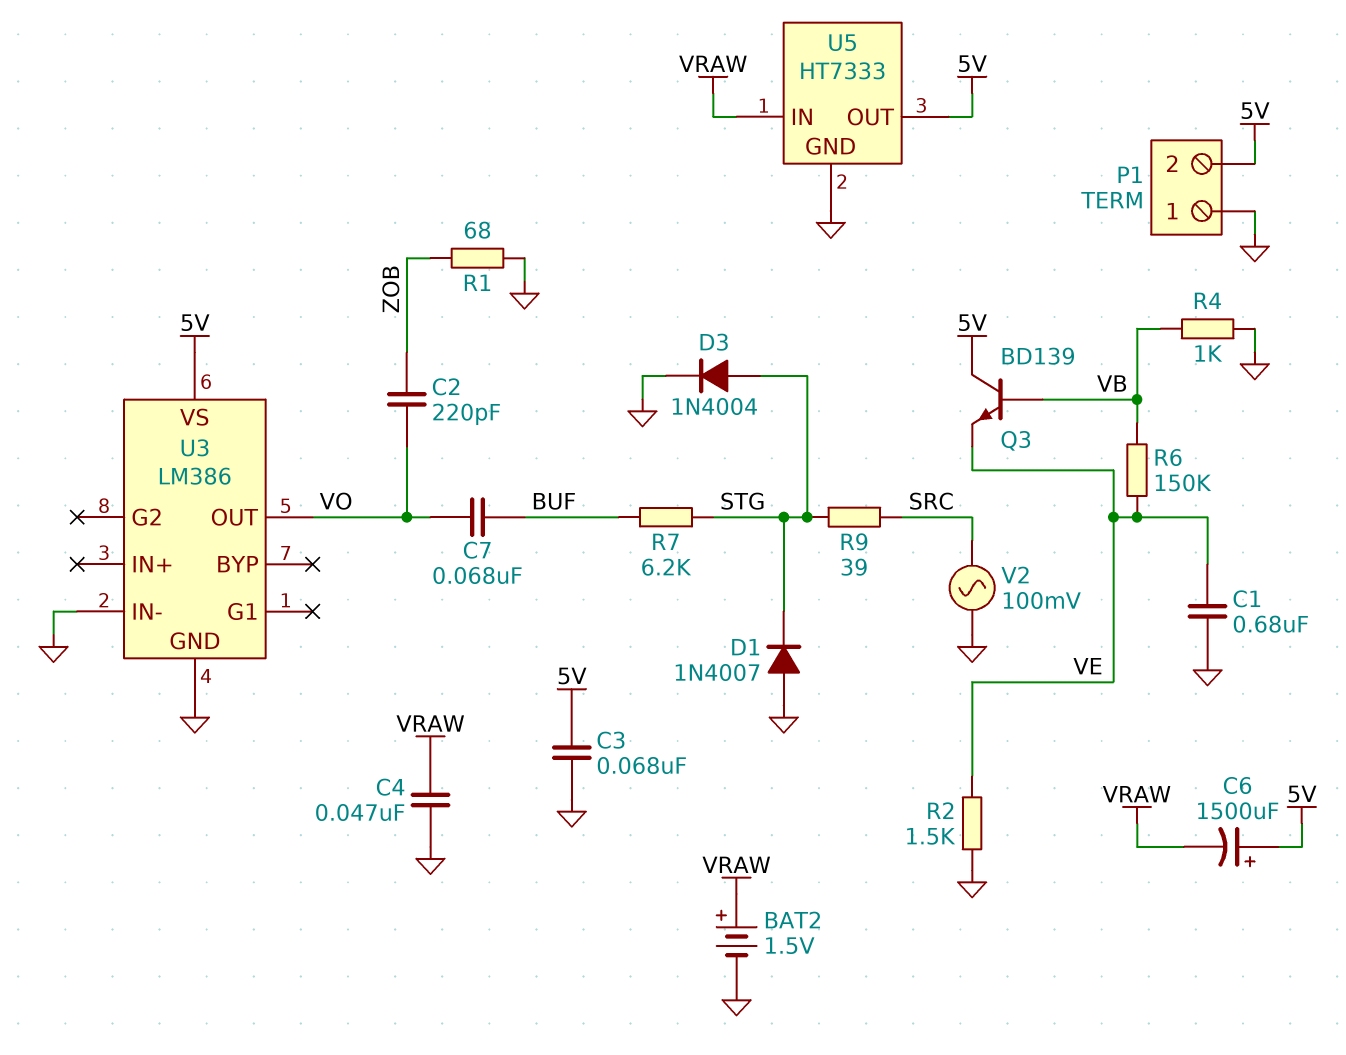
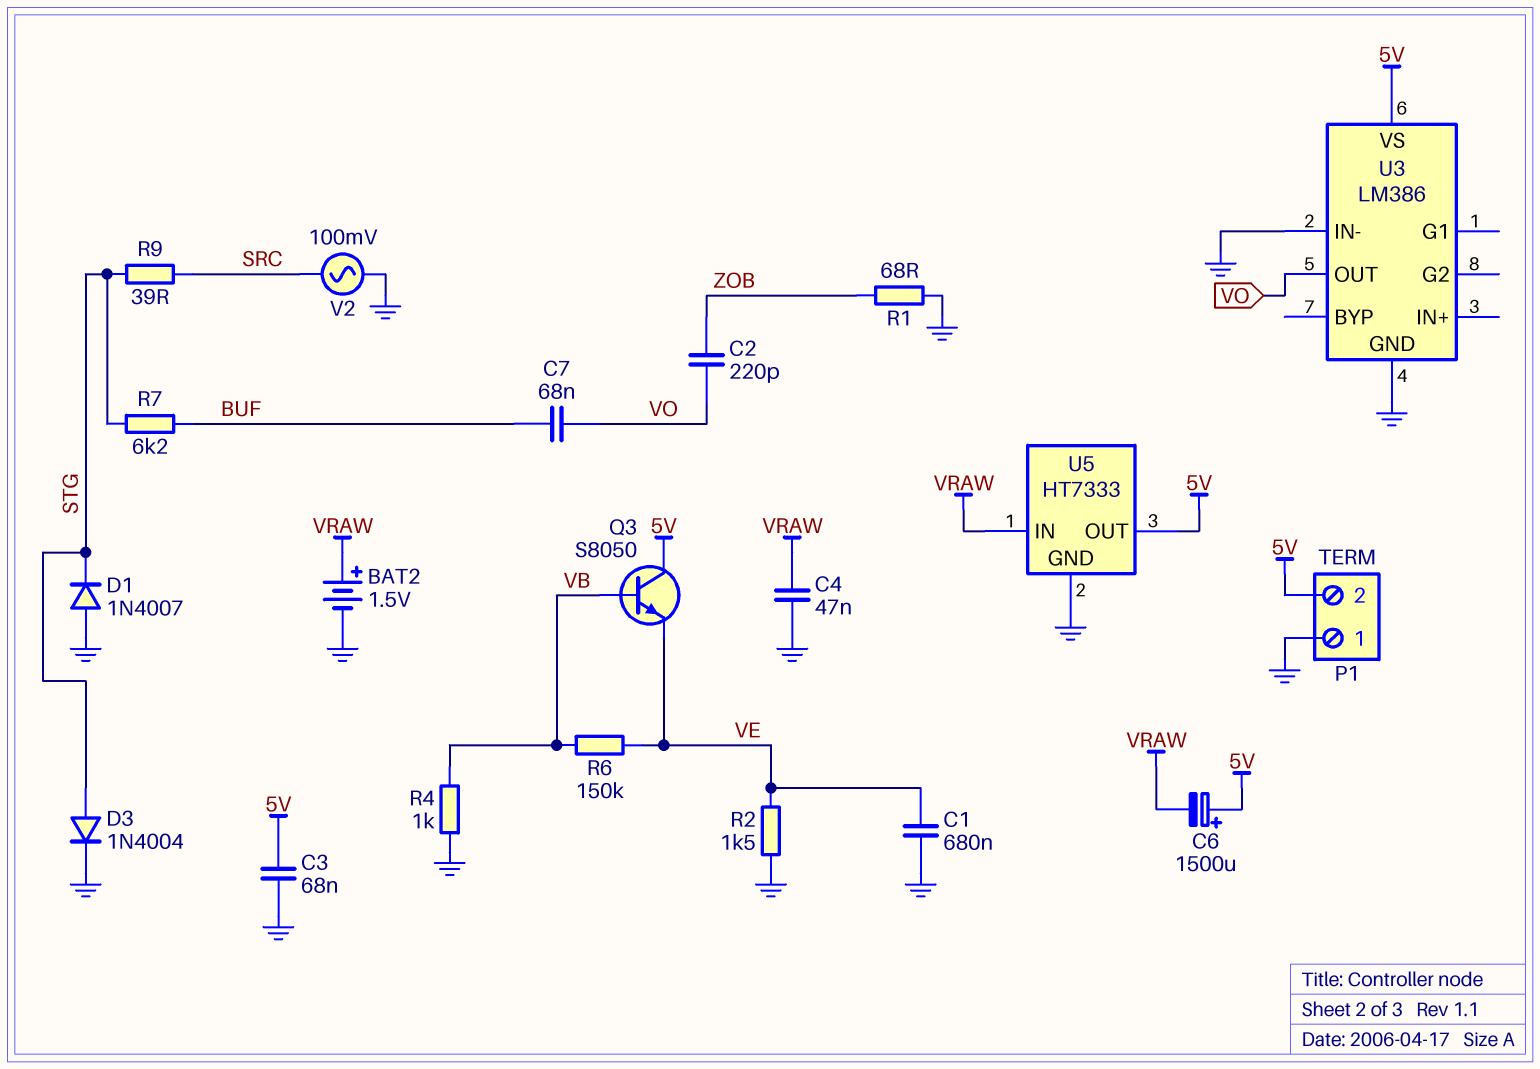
Q3: NPN BD139 (B VB, C 5V, E VE) -> NPN S8050 (B VB, C 5V, E VE)

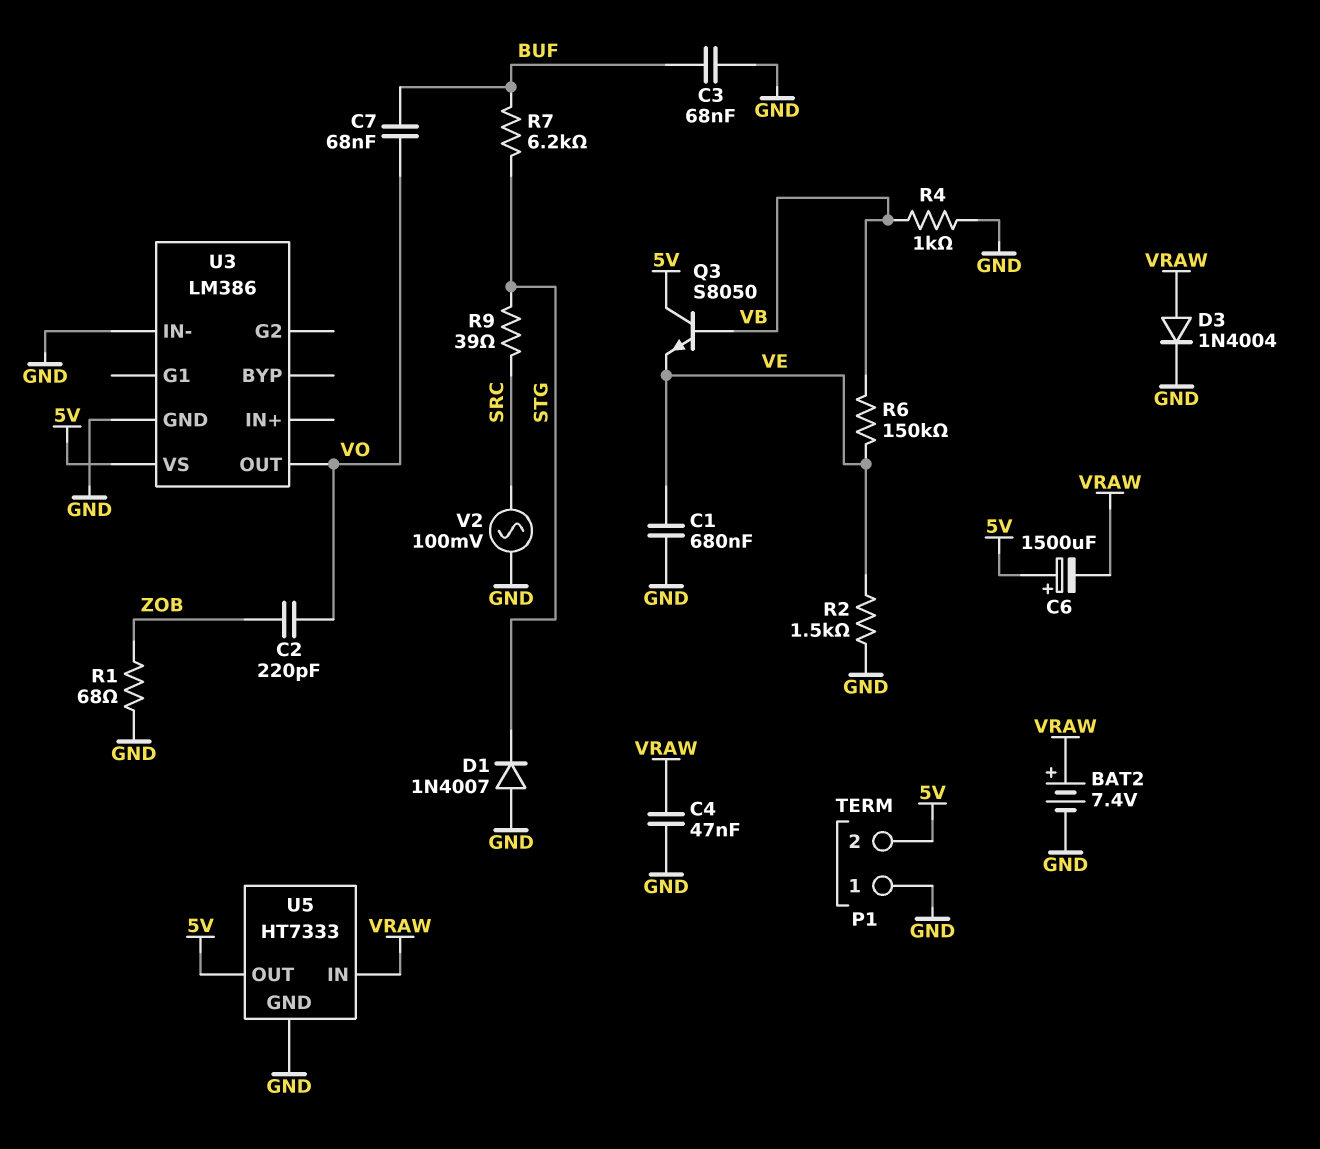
BAT2: 1.5V (plus VRAW, minus GND) -> 7.4V (plus VRAW, minus GND)
C3: 68nF (5V, GND) -> 68nF (BUF, GND)
D3: diode 1N4004 (A STG, K GND) -> diode 1N4004 (A VRAW, K GND)

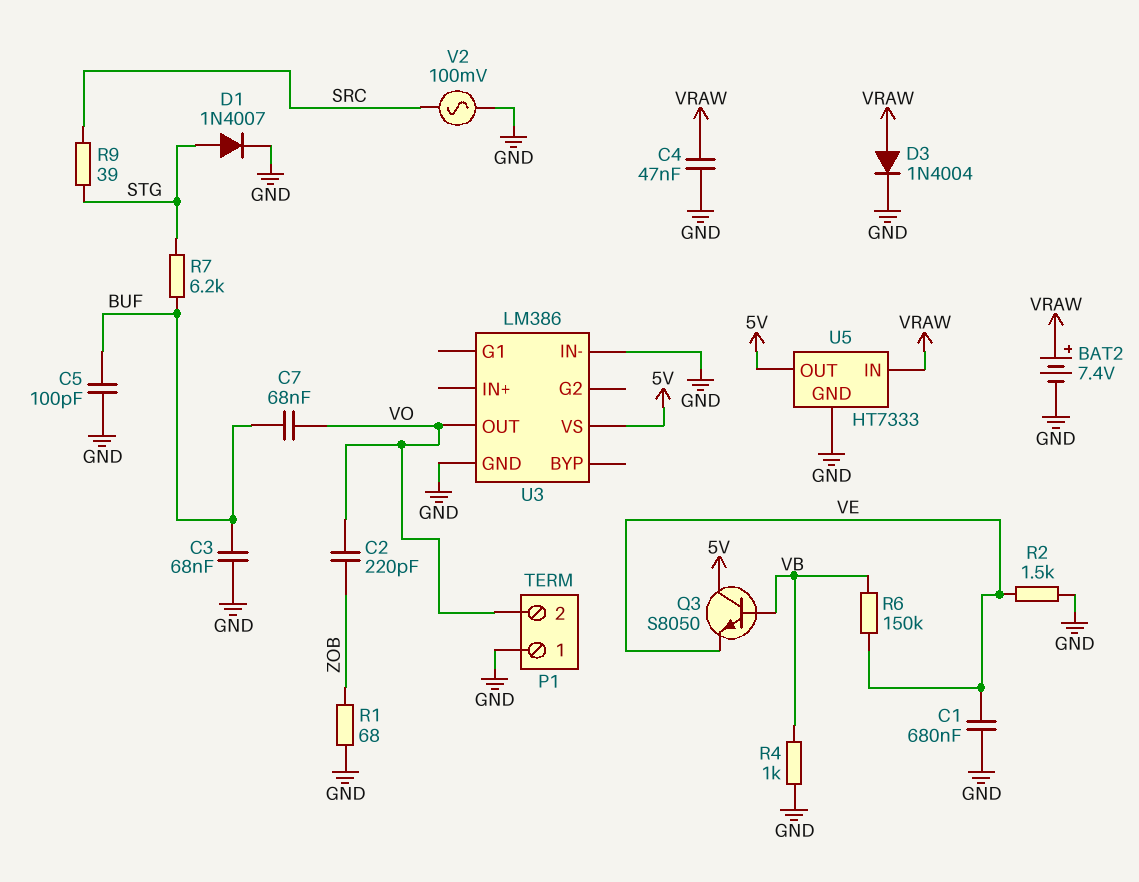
C5: none -> 100pF (BUF, GND)
C6: 1500uF (plus 5V, minus VRAW) -> none
D1: diode 1N4007 (A GND, K STG) -> diode 1N4007 (A STG, K GND)
P1 pin 2: 5V -> VO

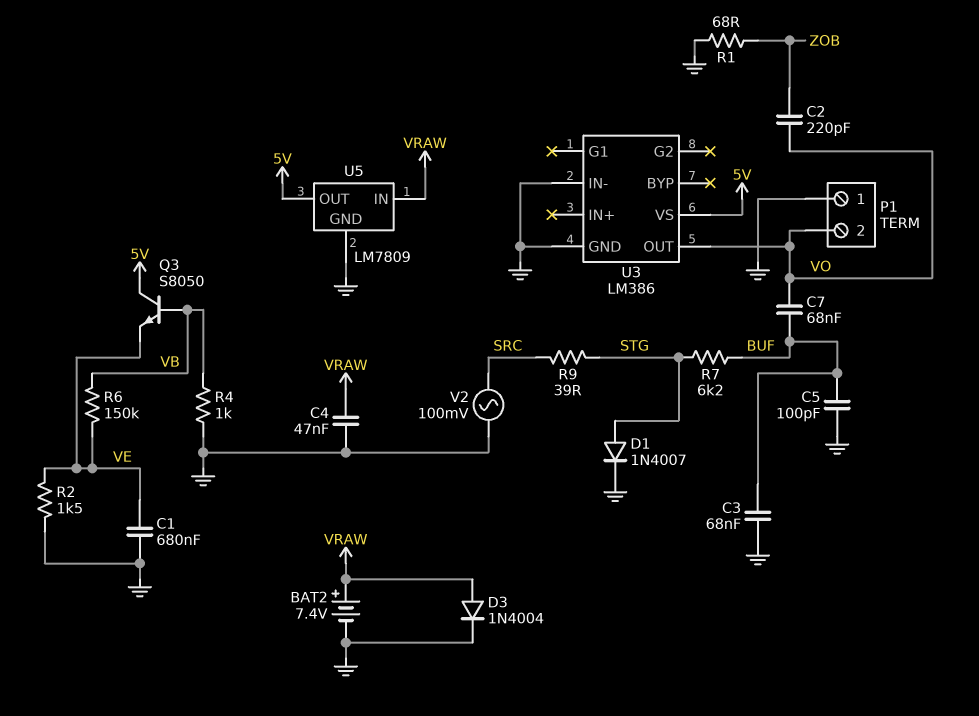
U5: HT7333 -> LM7809

